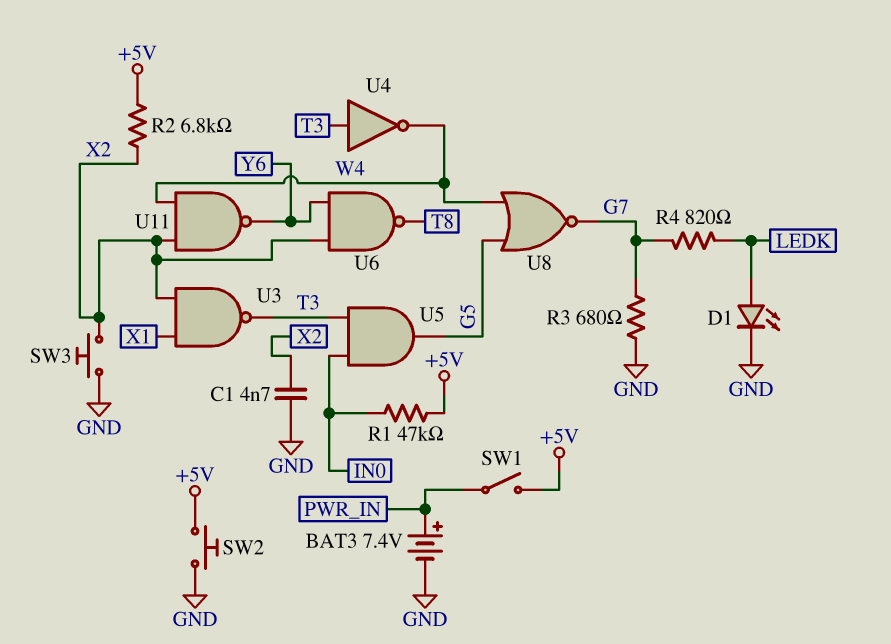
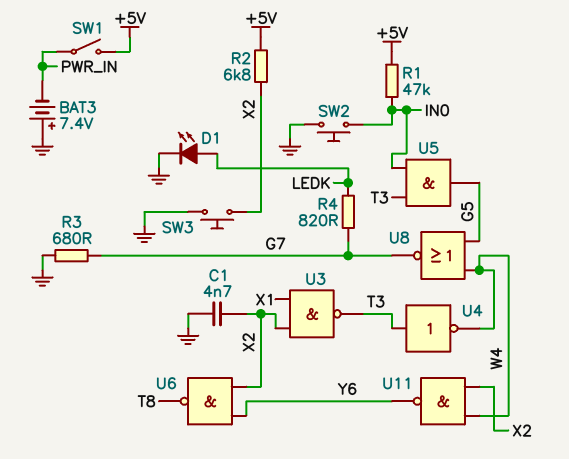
BAT3: 7.4V (plus PWR_IN, minus GND) -> 7.4V (plus GND, minus PWR_IN)
SW2: button (+5V, GND) -> button (GND, IN0)

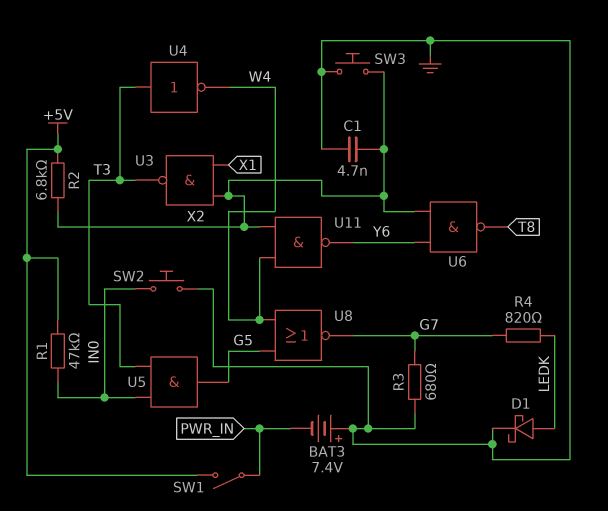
D1: LED (A LEDK, K GND) -> schottky (A LEDK, K GND)

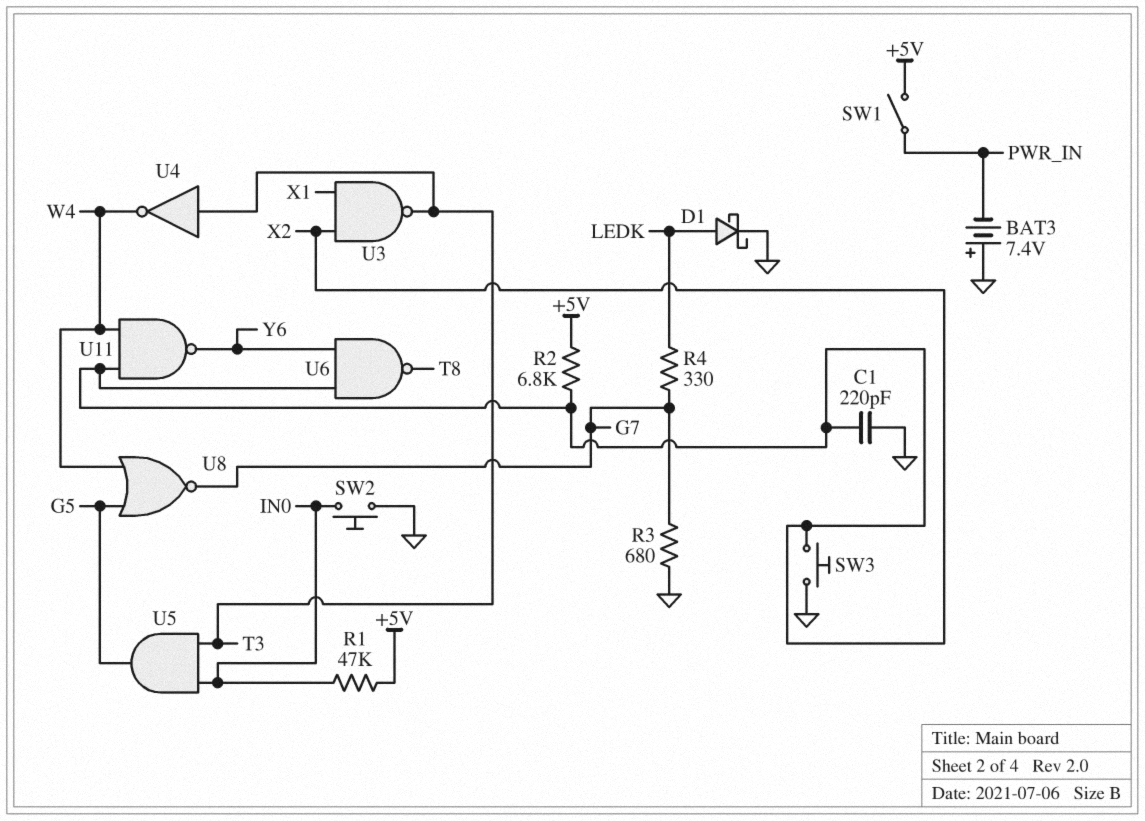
C1: 4.7nF (GND, X2) -> 220pF (GND, X2)
R4: 820 (G7, LEDK) -> 330 (G7, LEDK)

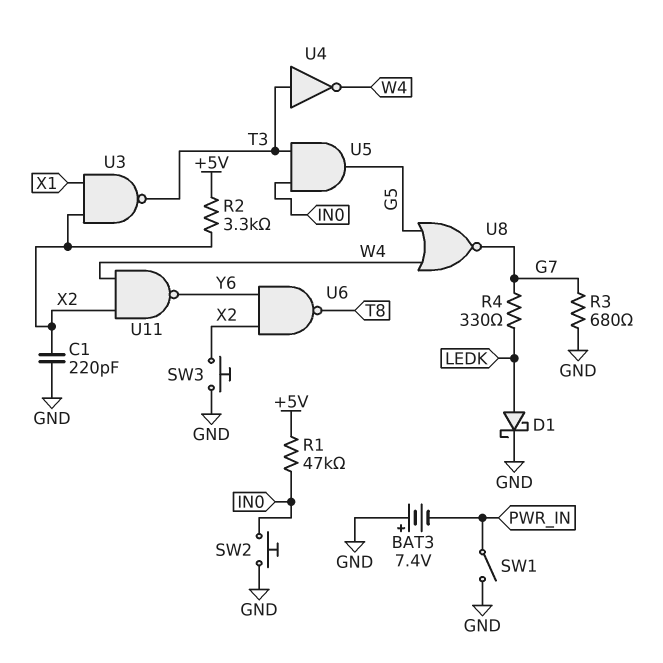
R2: 6.8k (+5V, X2) -> 3.3k (+5V, X2)
SW1: switch (+5V, PWR_IN) -> switch (GND, PWR_IN)

